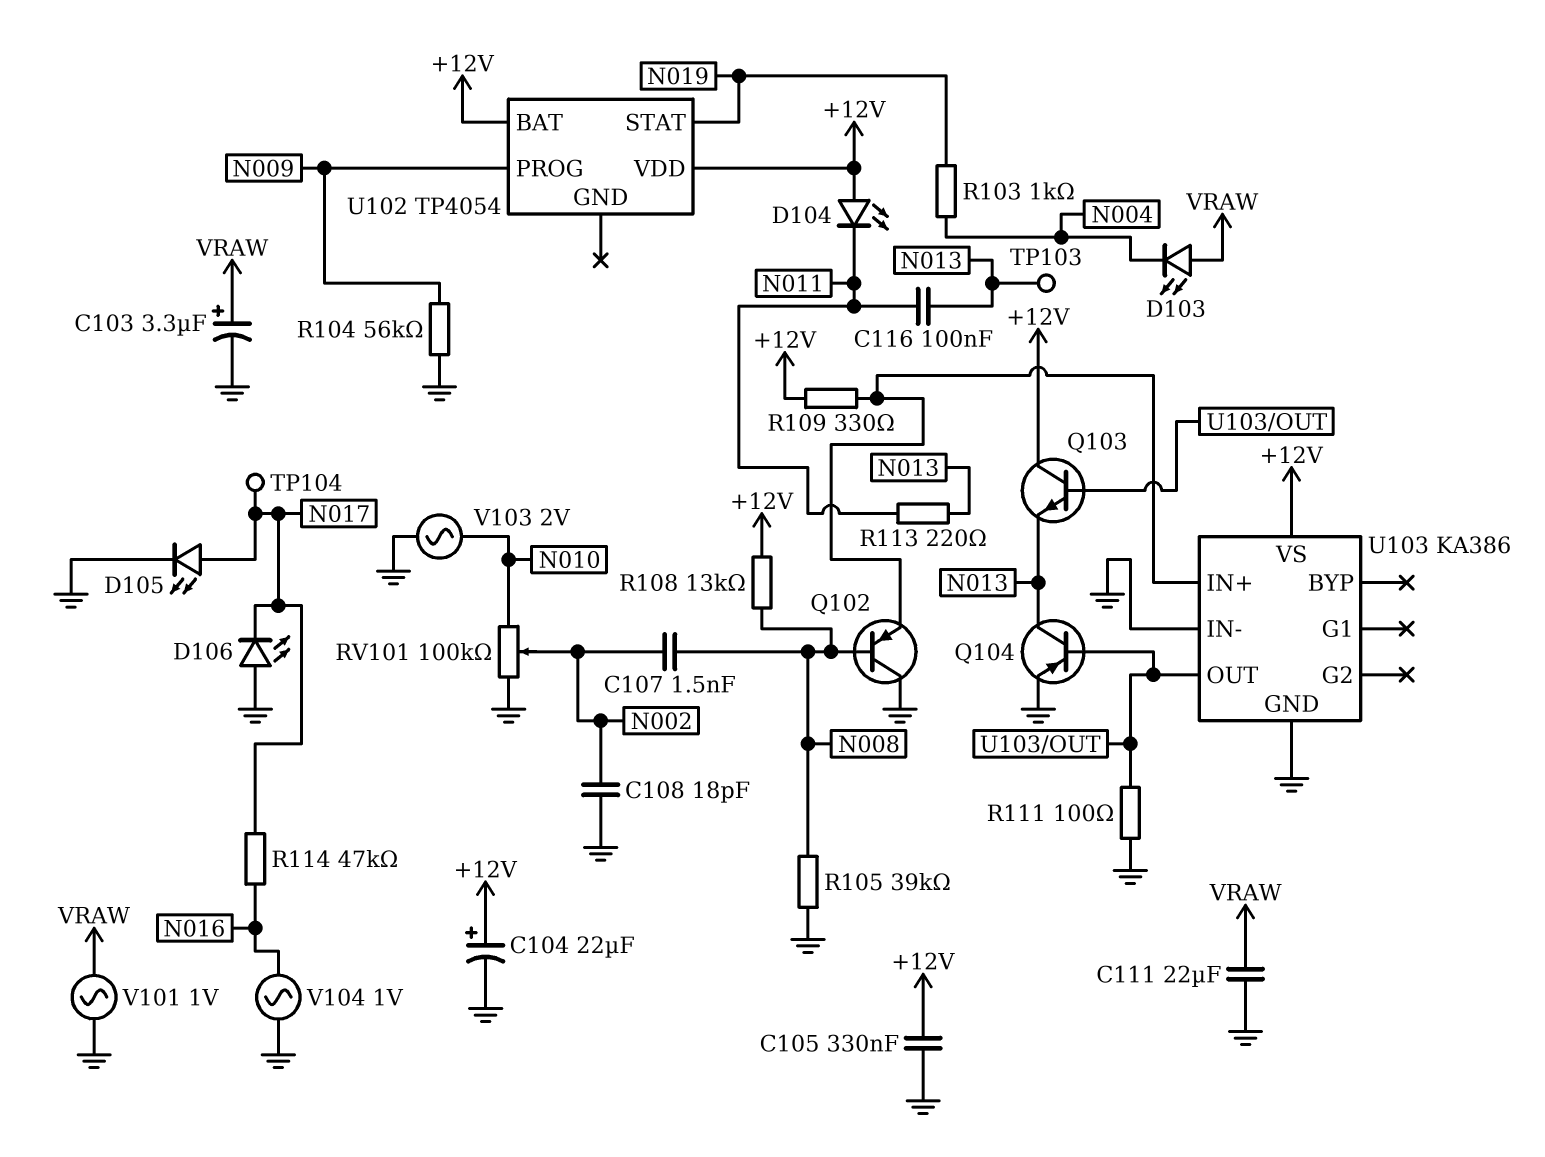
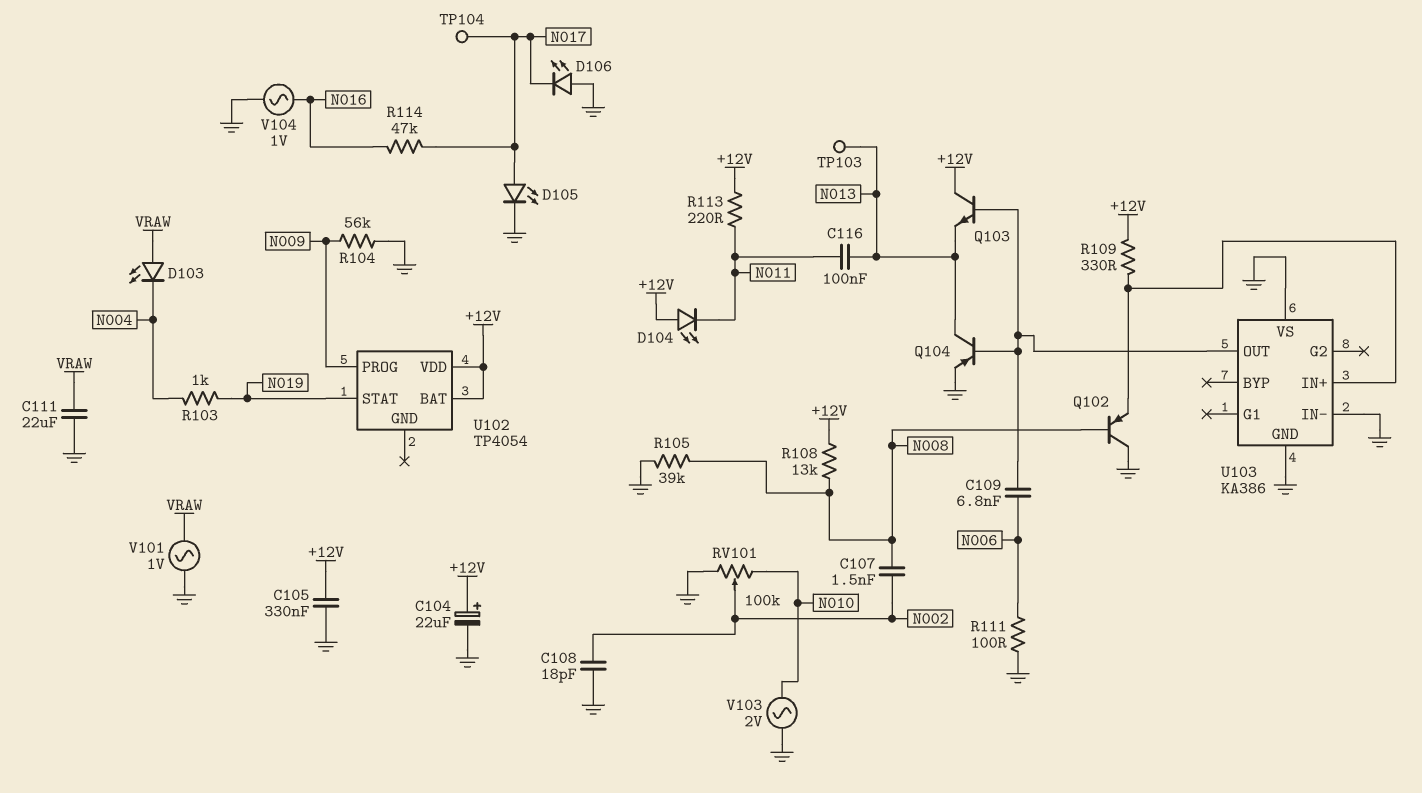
C103: 3.3uF (plus VRAW, minus GND) -> none
C109: none -> 6.8nF (N006, U103/OUT)
R111: 100 (GND, U103/OUT) -> 100 (GND, N006)
R113: 220 (N011, N013) -> 220 (+12V, N011)
U103 pin VS: +12V -> GND

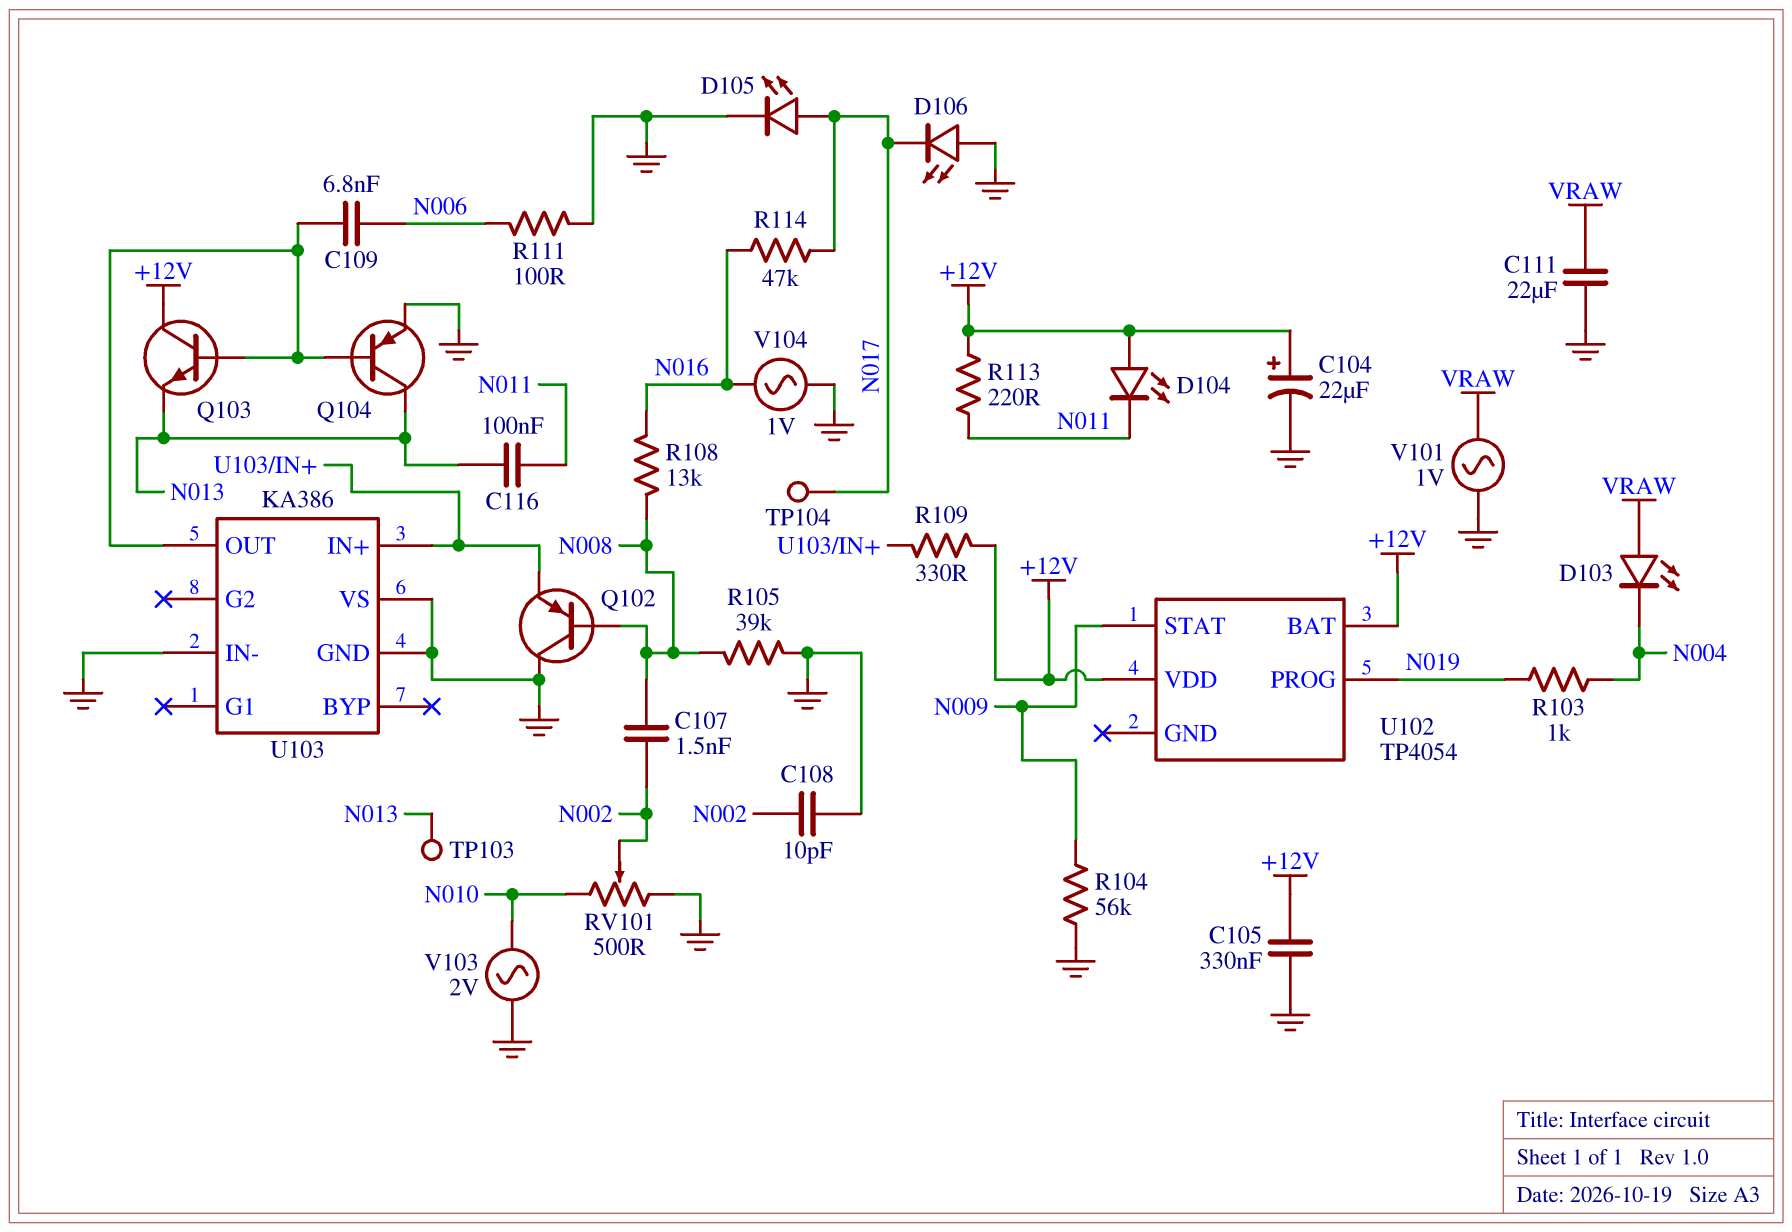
C108: 18pF (GND, N002) -> 10pF (GND, N002)
R108: 13k (+12V, N008) -> 13k (N008, N016)
RV101: 100k (GND, N010, wiper N002) -> 500 (GND, N010, wiper N002)
U102 pin PROG: N009 -> N019
U102 pin STAT: N019 -> N009

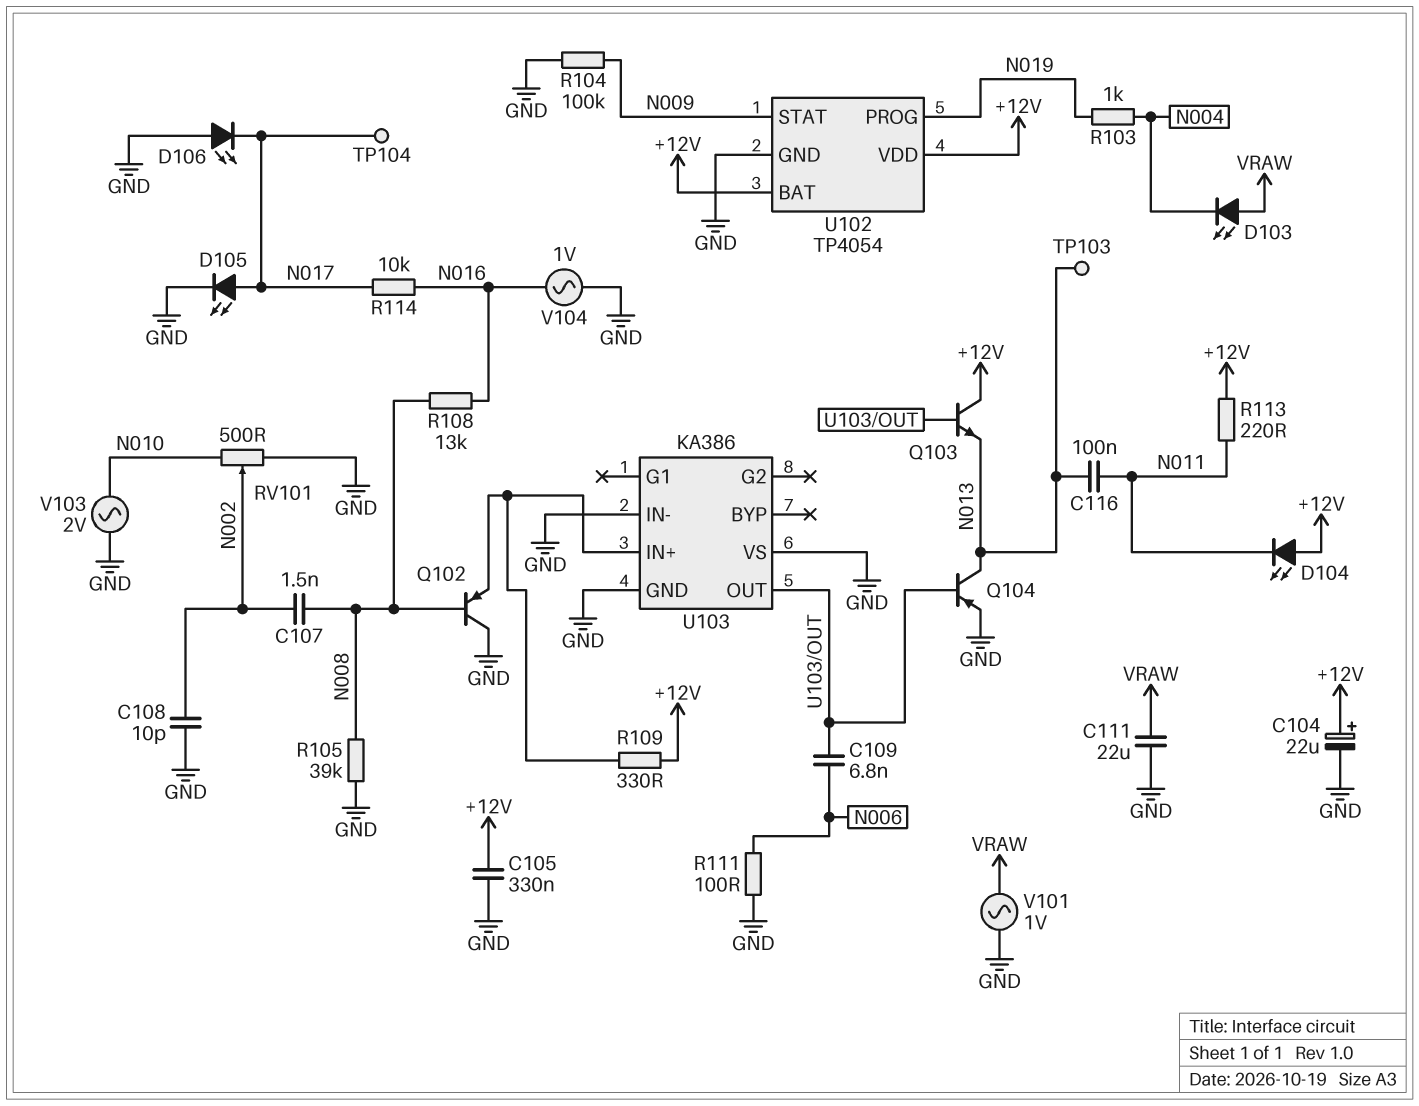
R104: 56k (GND, N009) -> 100k (GND, N009)
R114: 47k (N016, N017) -> 10k (N016, N017)
U102 pin GND: none -> GND

